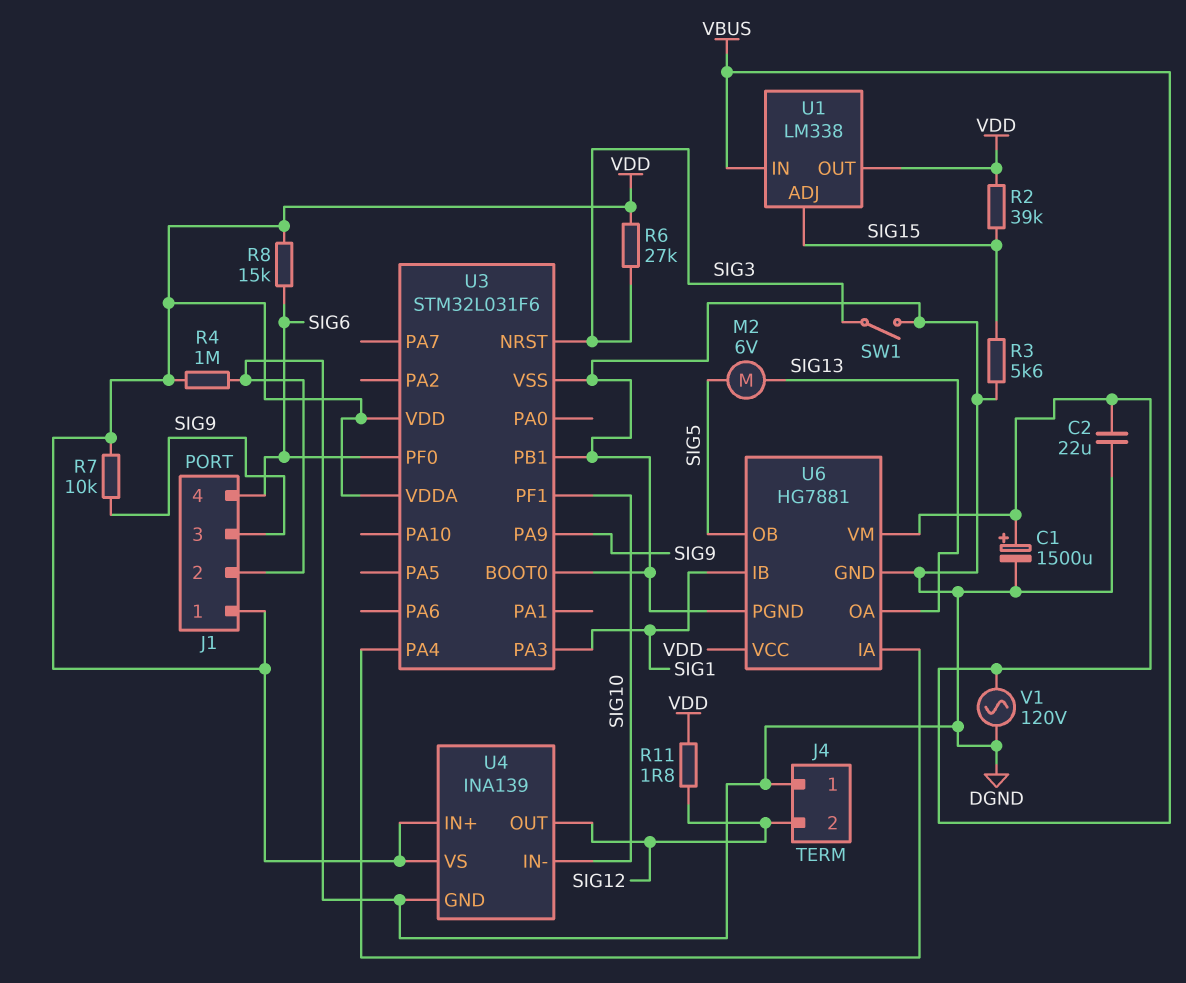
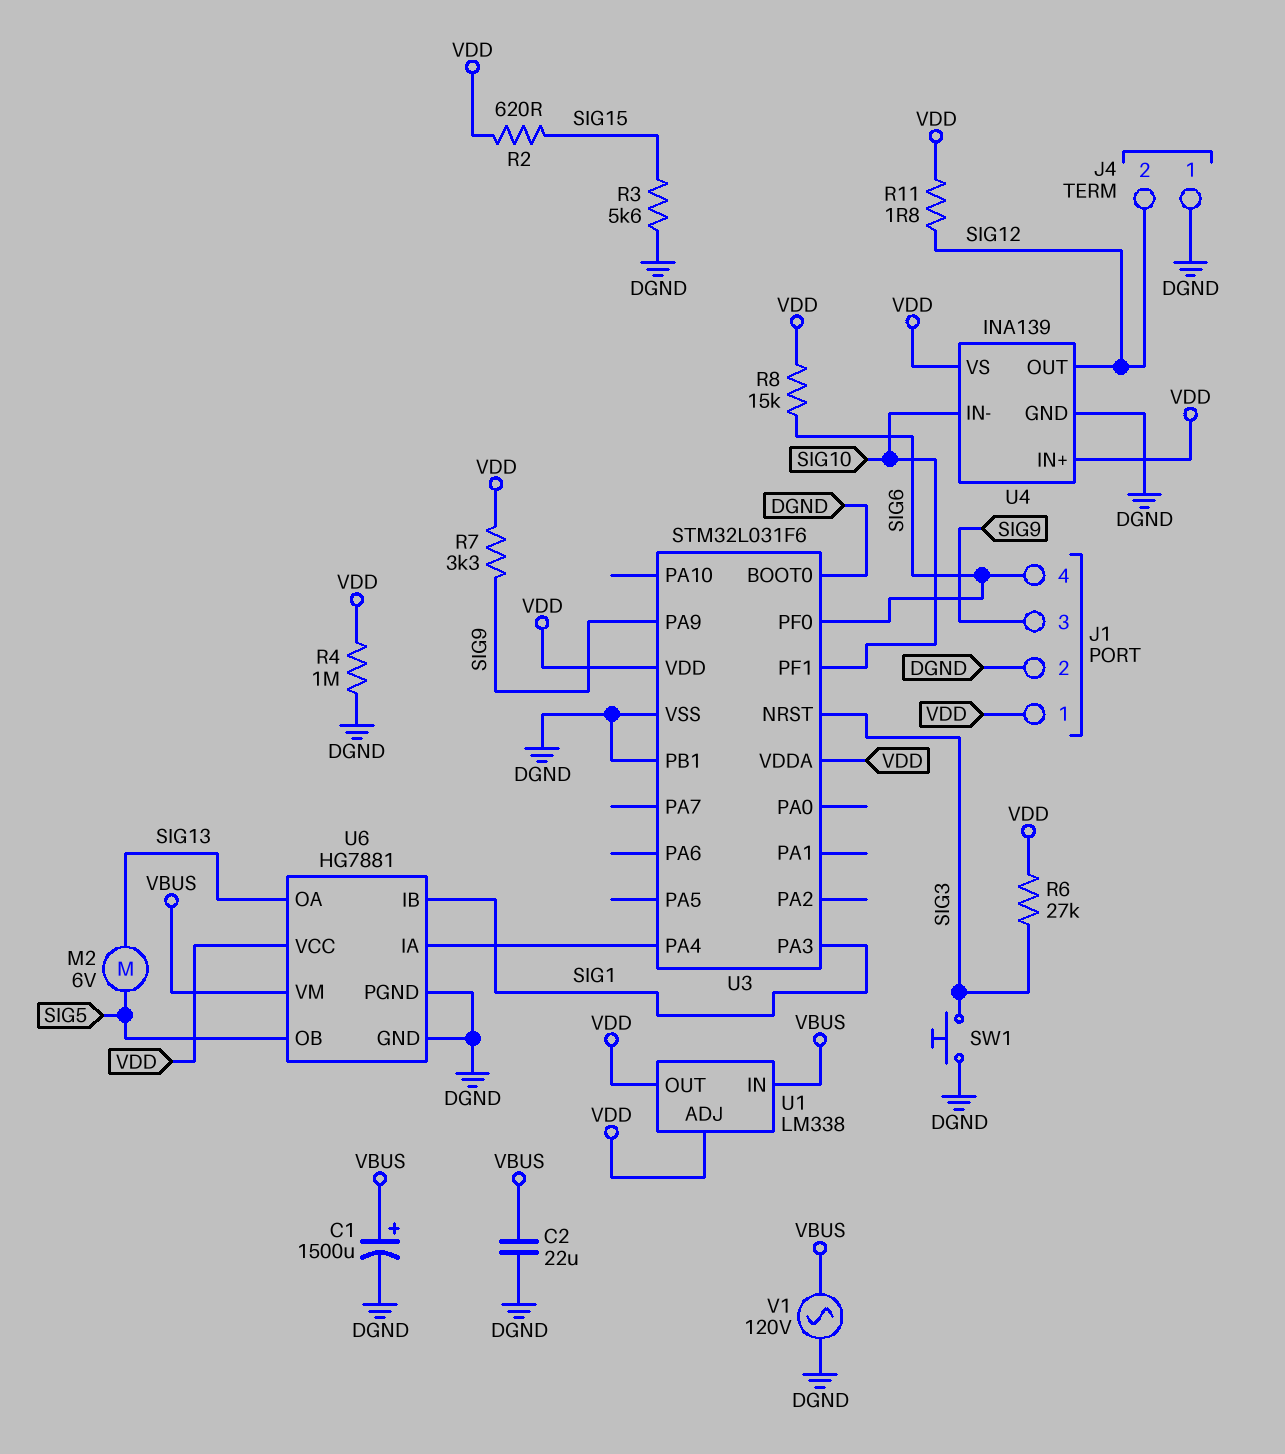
R2: 39k (SIG15, VDD) -> 620 (SIG15, VDD)
R7: 10k (SIG9, VDD) -> 3.3k (SIG9, VDD)
SW1: switch (DGND, SIG3) -> button (DGND, SIG3)
U1 pin ADJ: SIG15 -> VDD

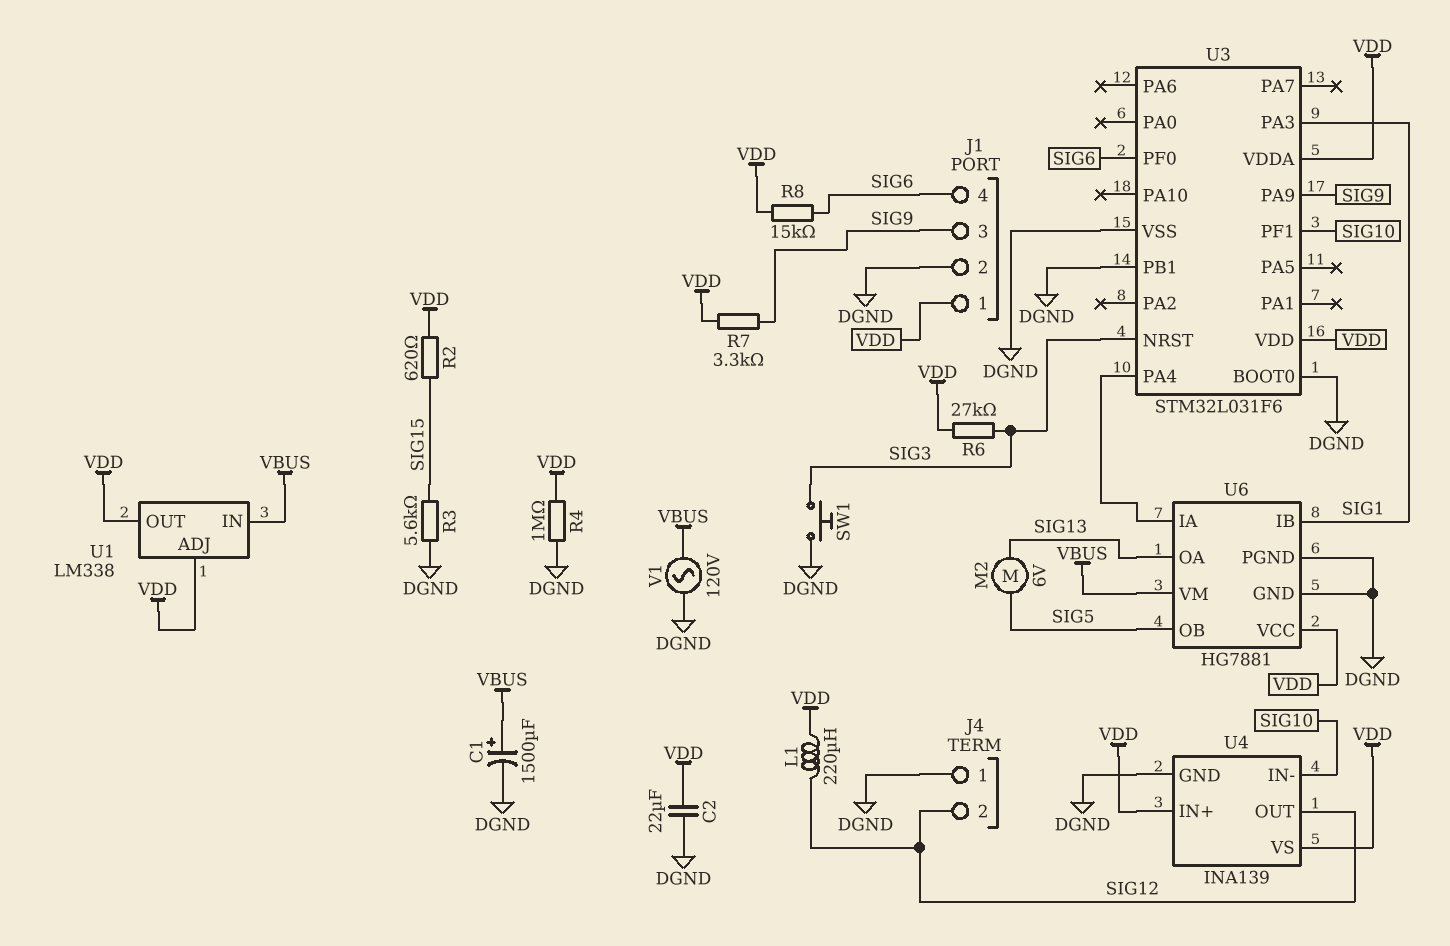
C2: 22uF (DGND, VBUS) -> 22uF (DGND, VDD)
L1: none -> 220uH (SIG12, VDD)
R11: 1.8 (SIG12, VDD) -> none

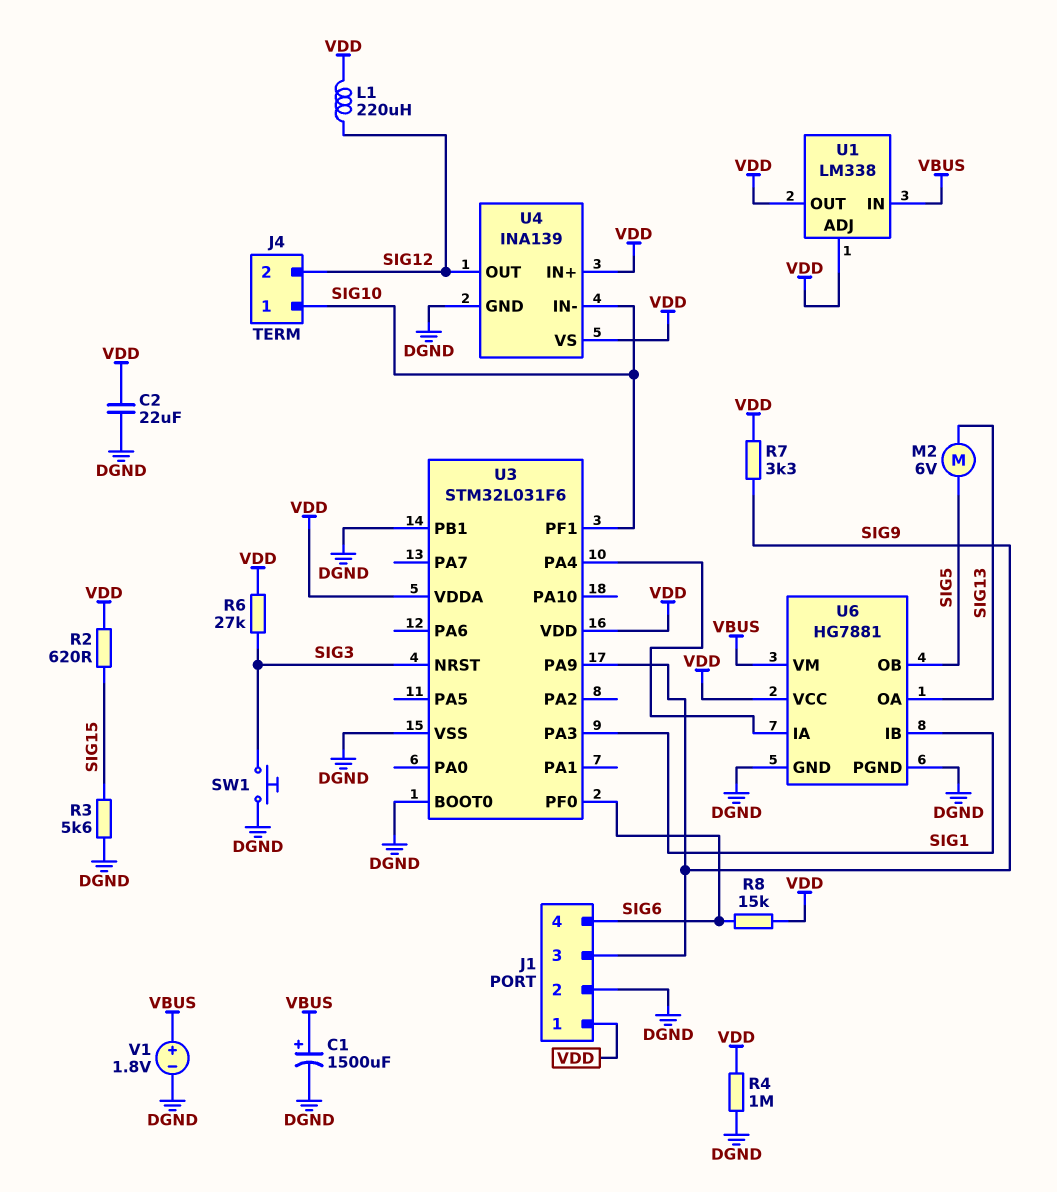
J4 pin 1: DGND -> SIG10
V1: AC 120V (DGND, VBUS) -> 1.8V (plus VBUS, minus DGND)

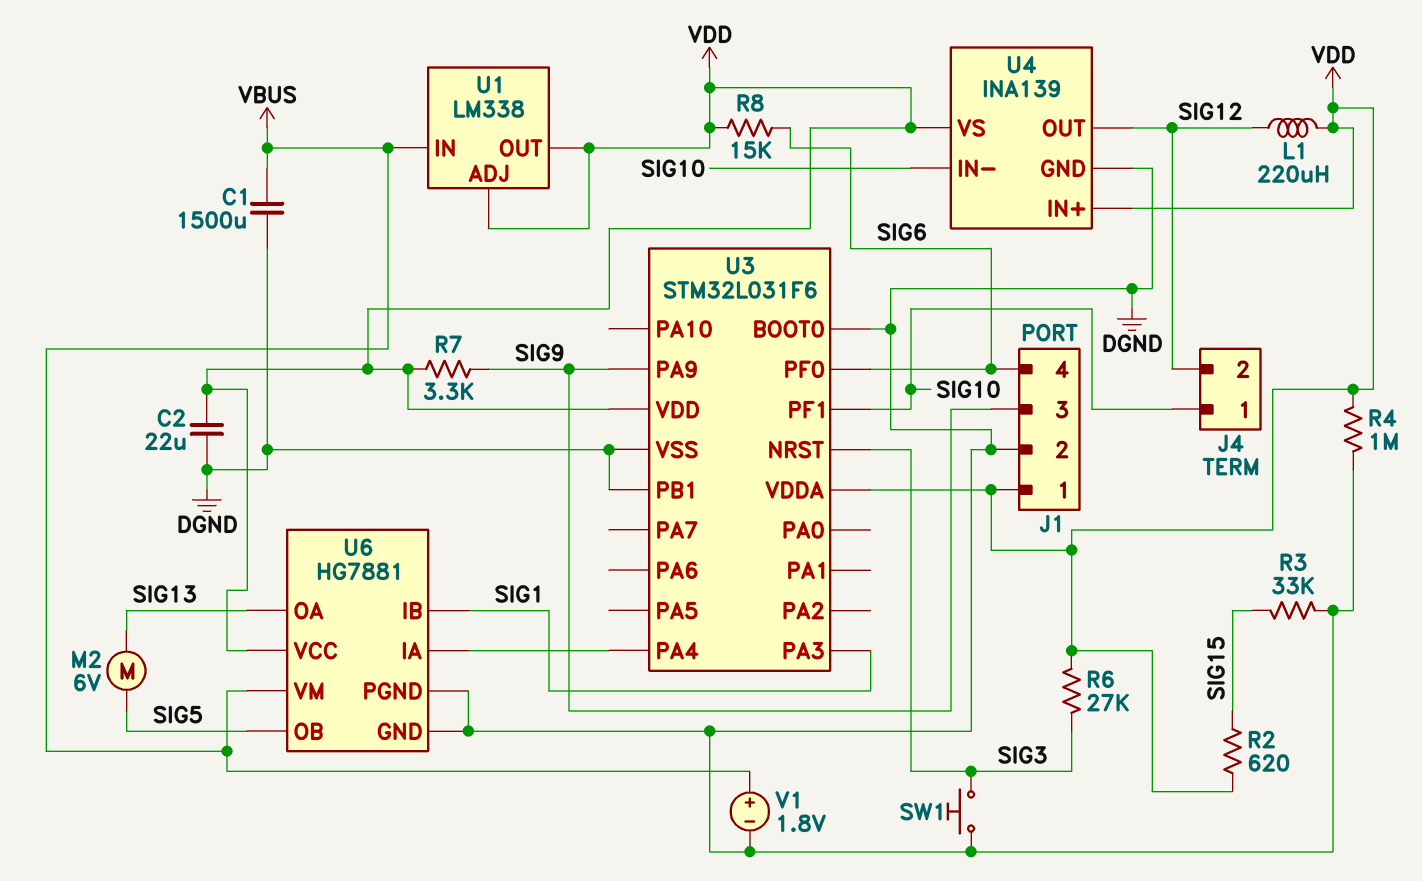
C1: 1500uF (plus VBUS, minus DGND) -> 1500uF (DGND, VBUS)
R3: 5.6k (DGND, SIG15) -> 33k (DGND, SIG15)

